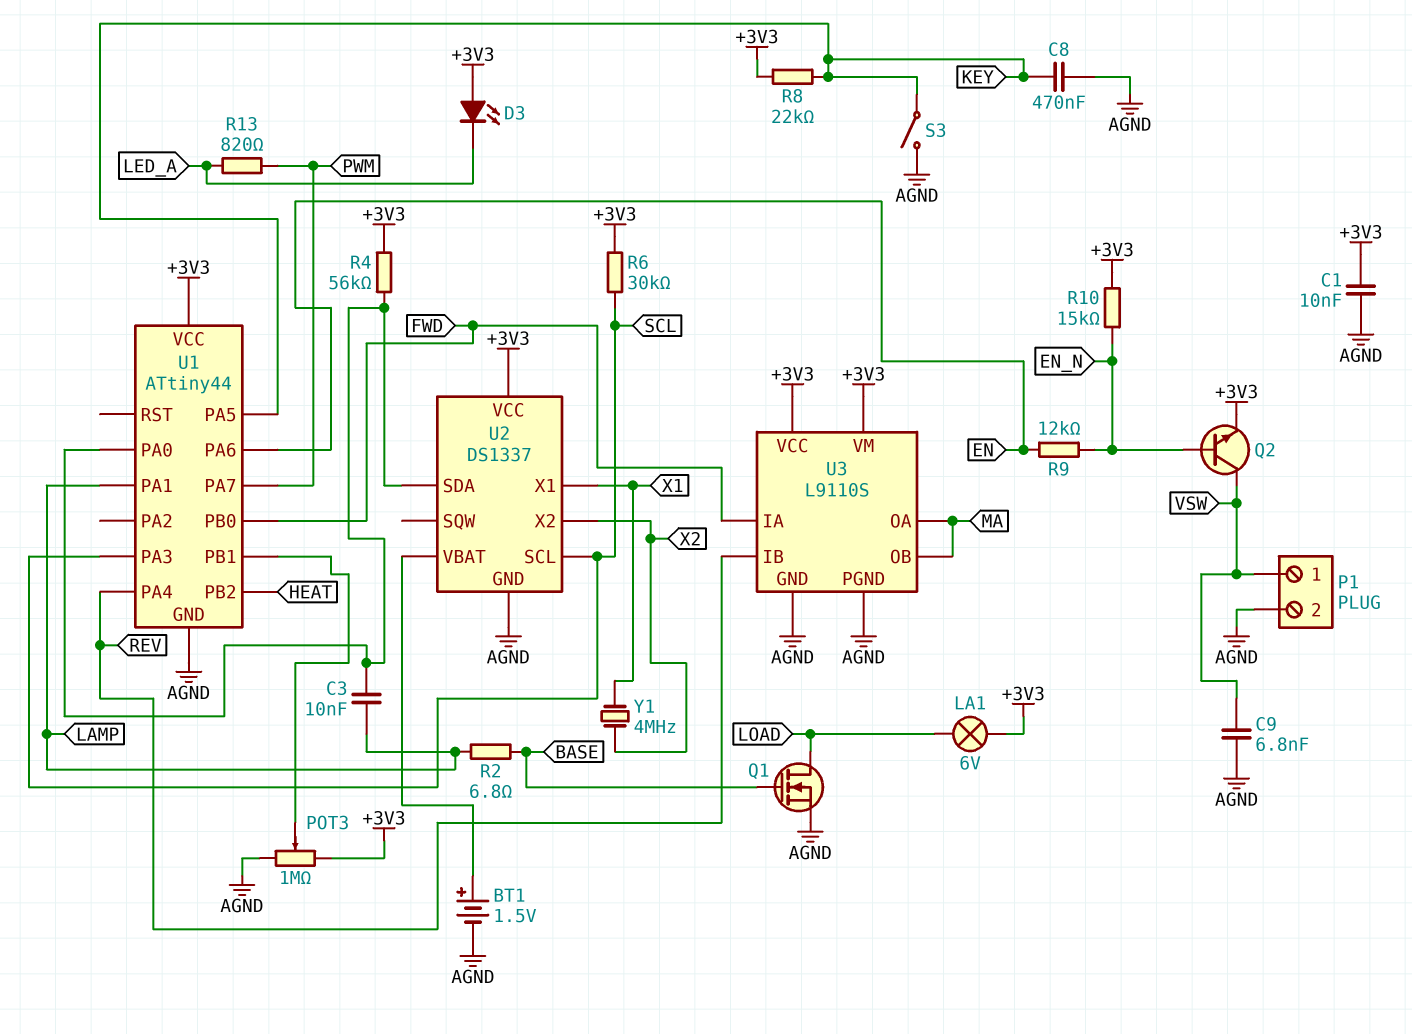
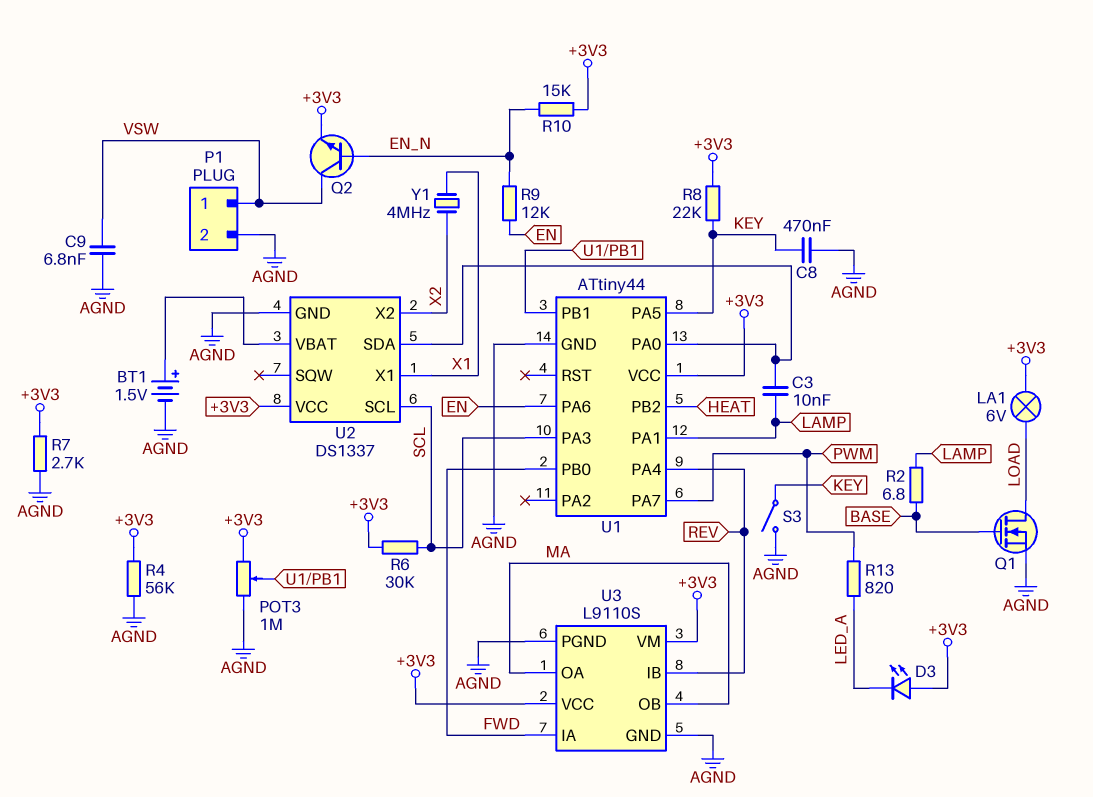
C1: 10nF (+3V3, AGND) -> none
R4: 56k (+3V3, U1/PA0) -> 56k (+3V3, AGND)
R7: none -> 2.7k (+3V3, AGND)

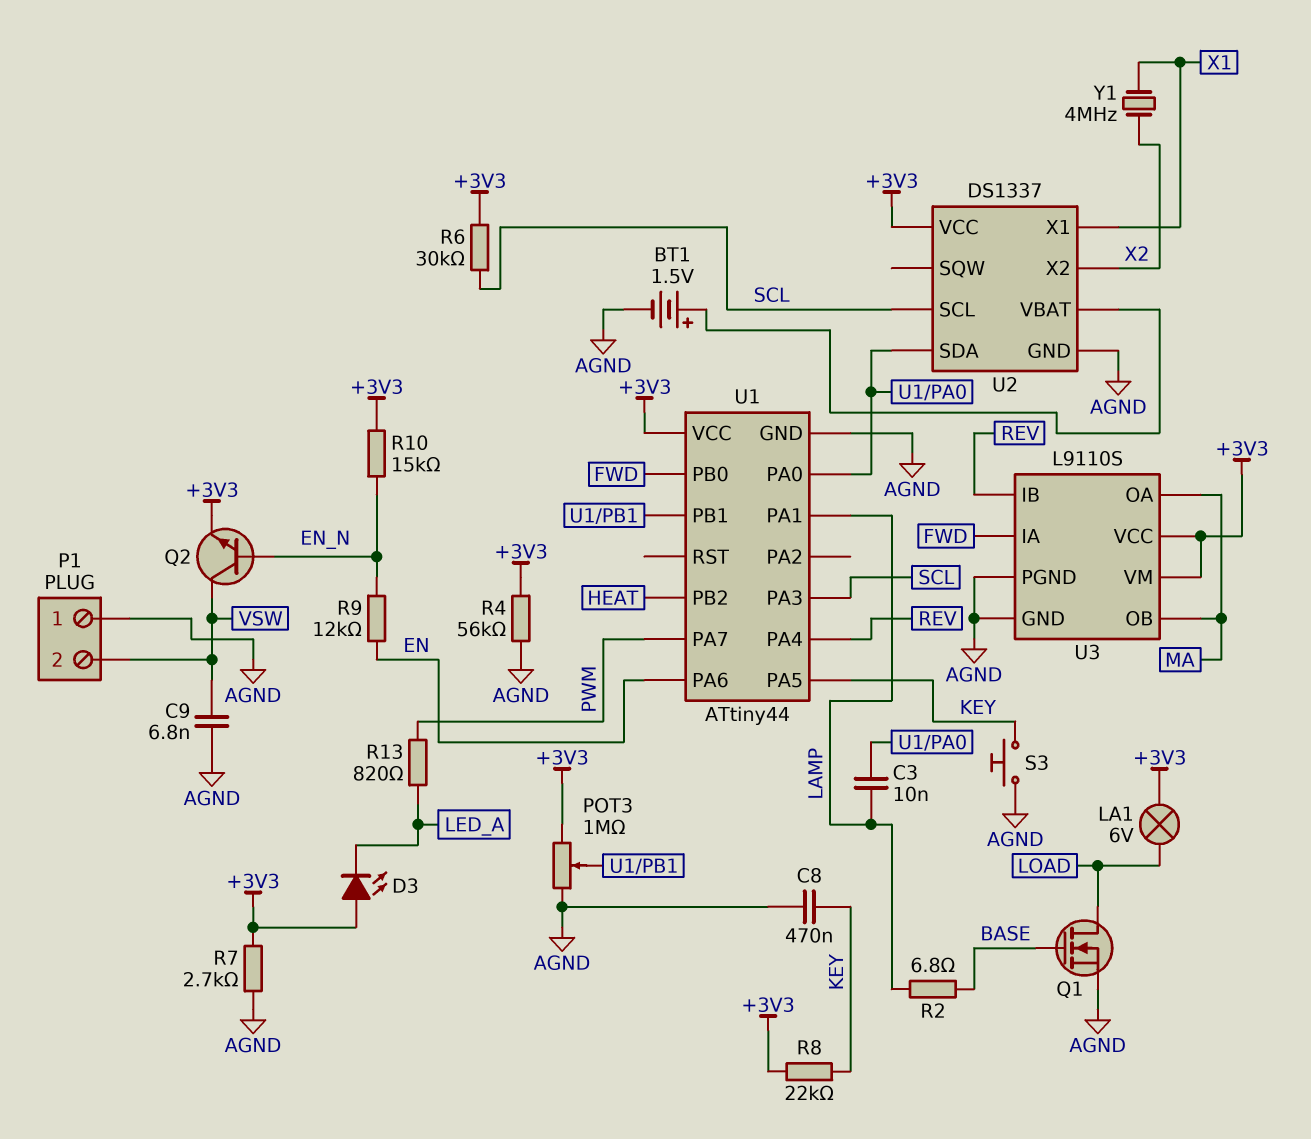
P1 pin 1: VSW -> AGND
P1 pin 2: AGND -> VSW
S3: switch (AGND, KEY) -> button (AGND, KEY)

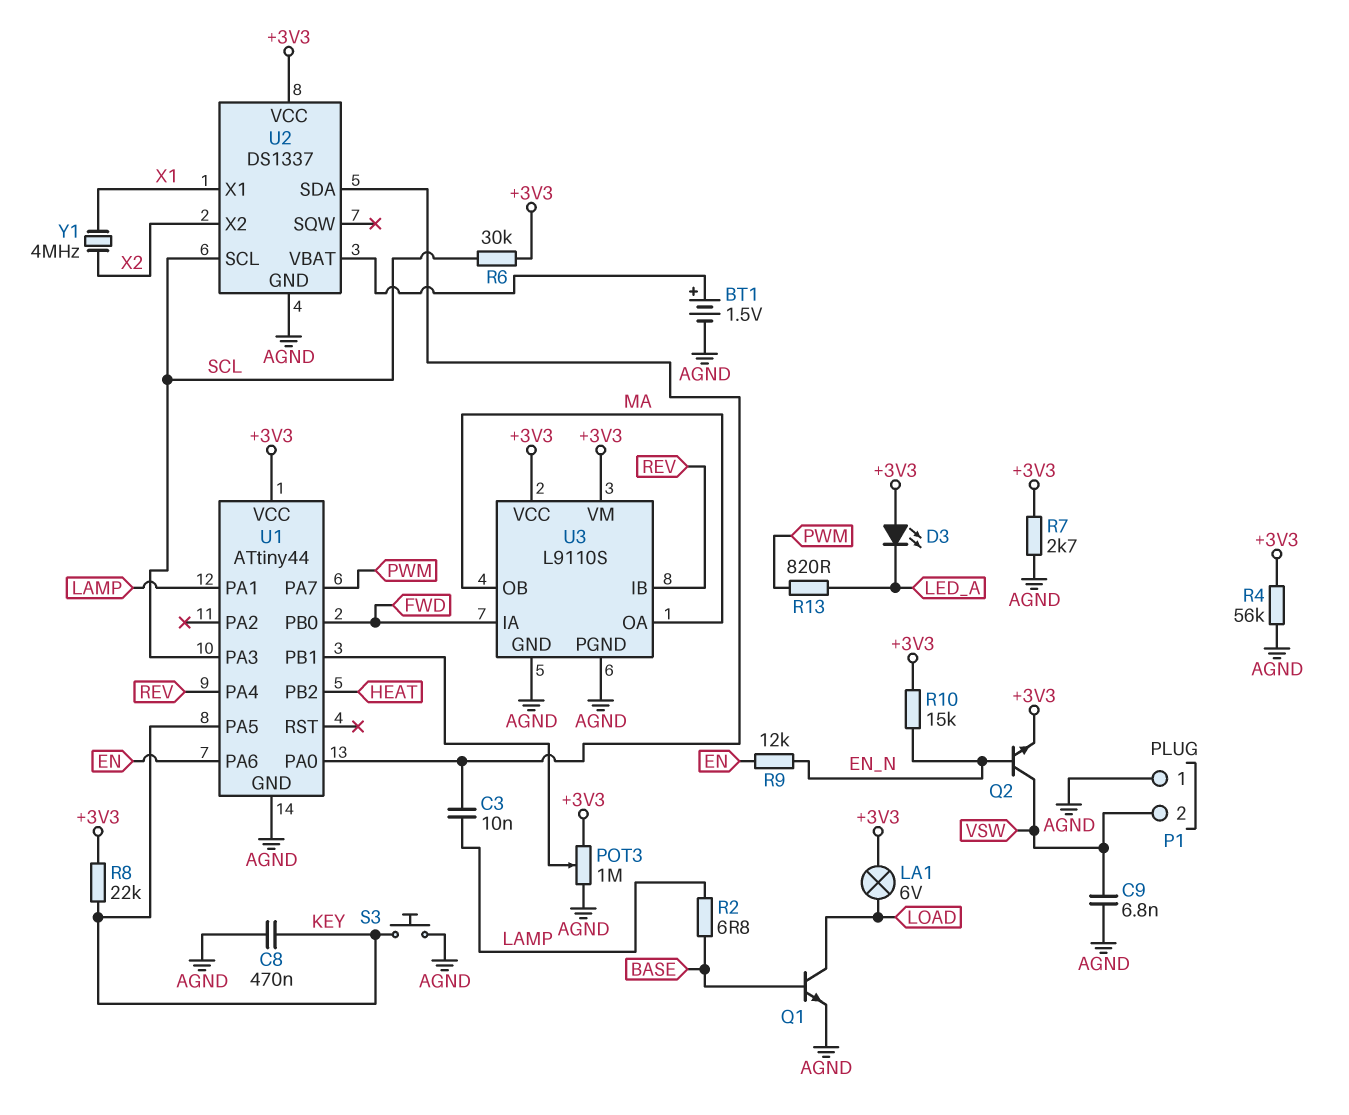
Q1: NMOS (G BASE, D LOAD, S AGND) -> NPN (B BASE, C LOAD, E AGND)

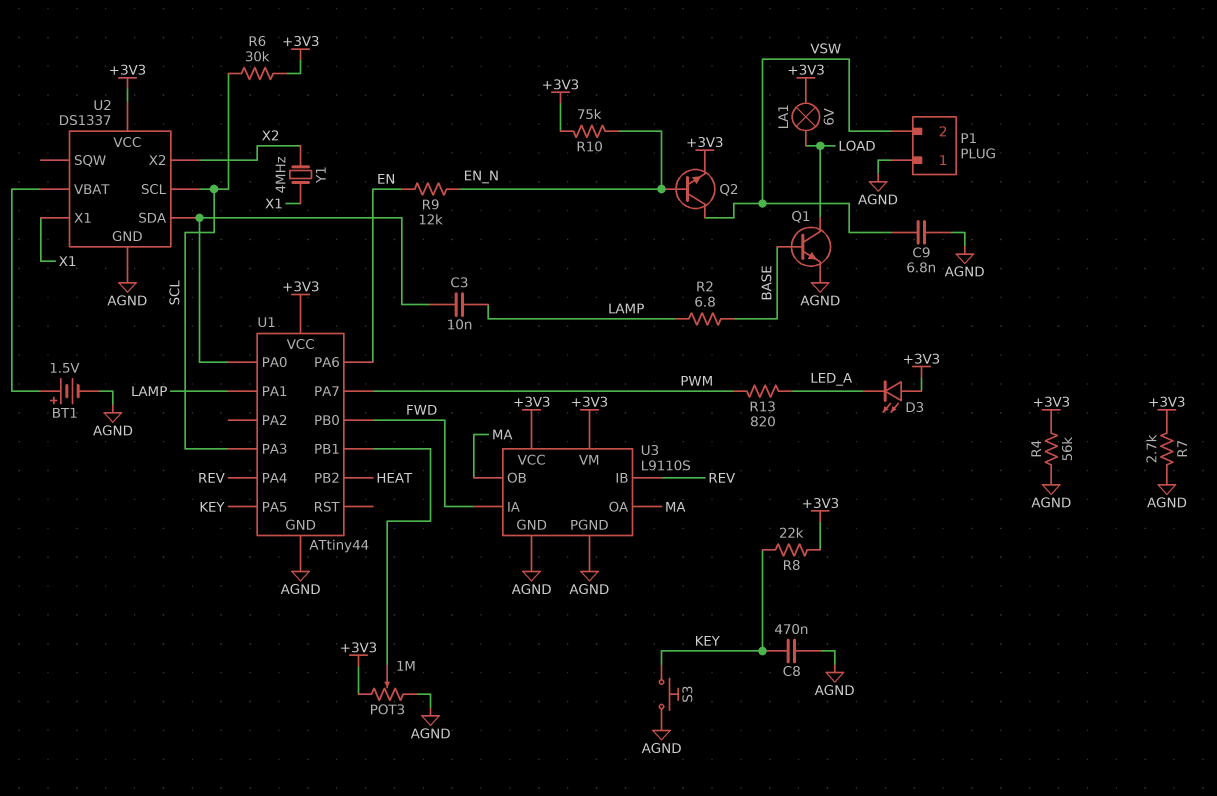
R10: 15k (+3V3, EN_N) -> 75k (+3V3, EN_N)

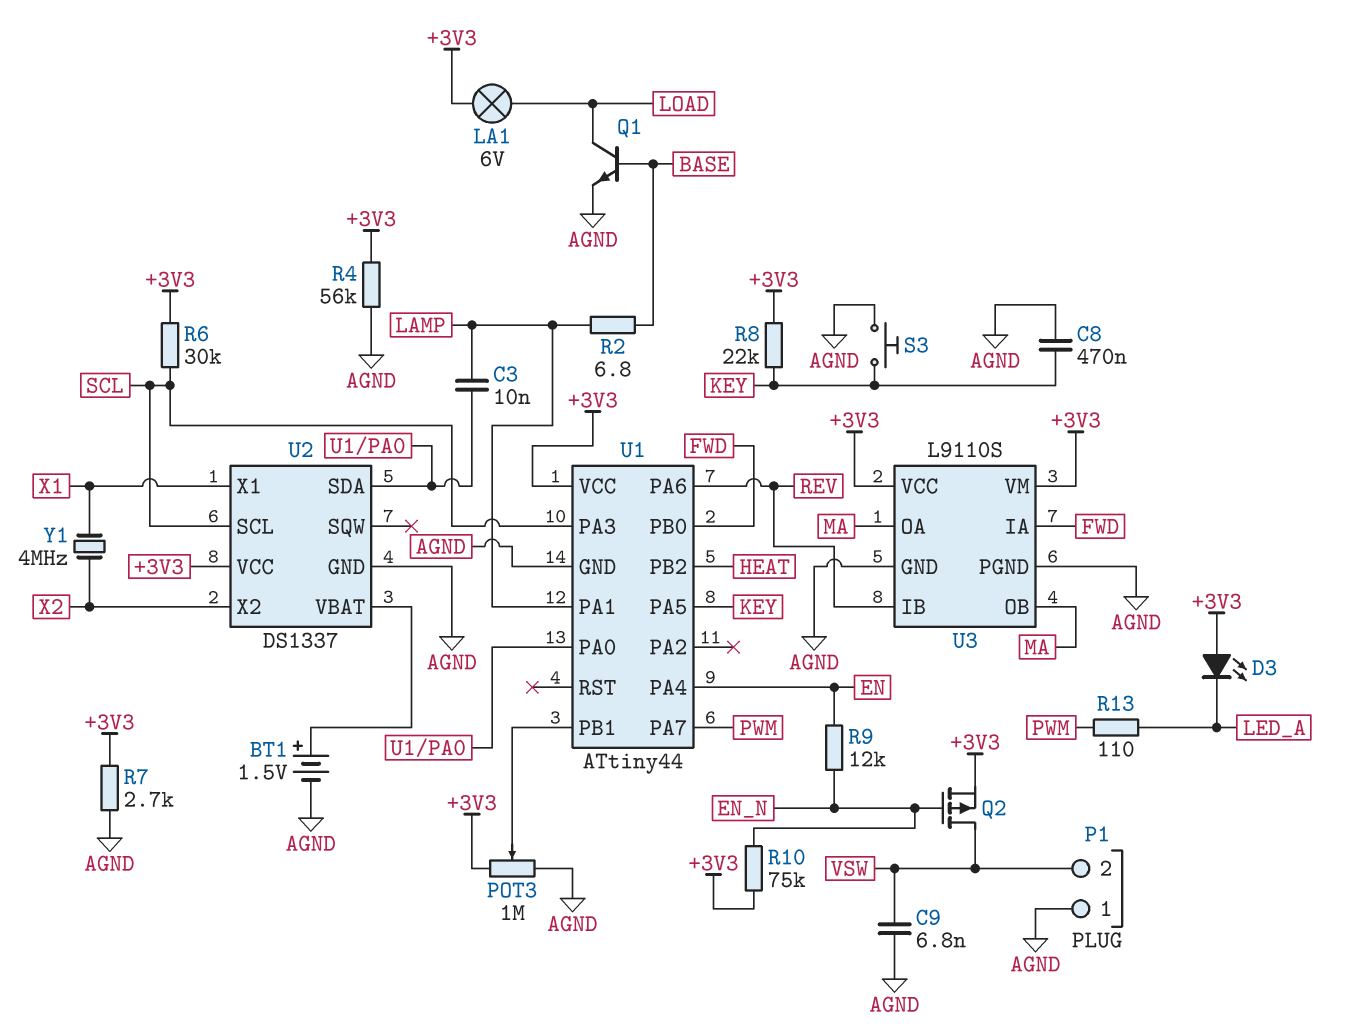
Q2: NPN (B EN_N, C VSW, E +3V3) -> PMOS (G EN_N, D VSW, S +3V3)
R13: 820 (LED_A, PWM) -> 110 (LED_A, PWM)
U1 pin PA4: REV -> EN
U1 pin PA6: EN -> REV

